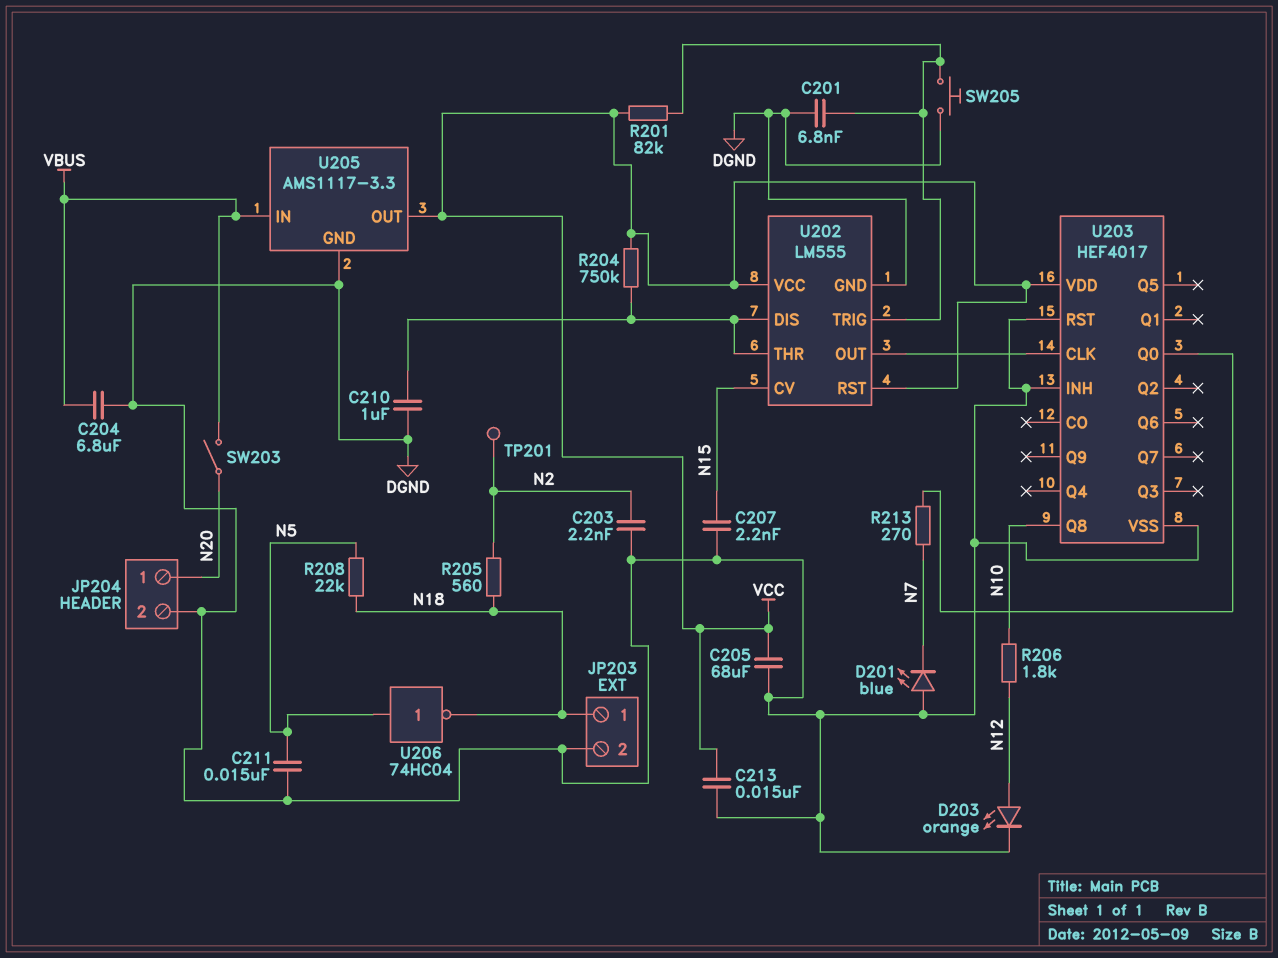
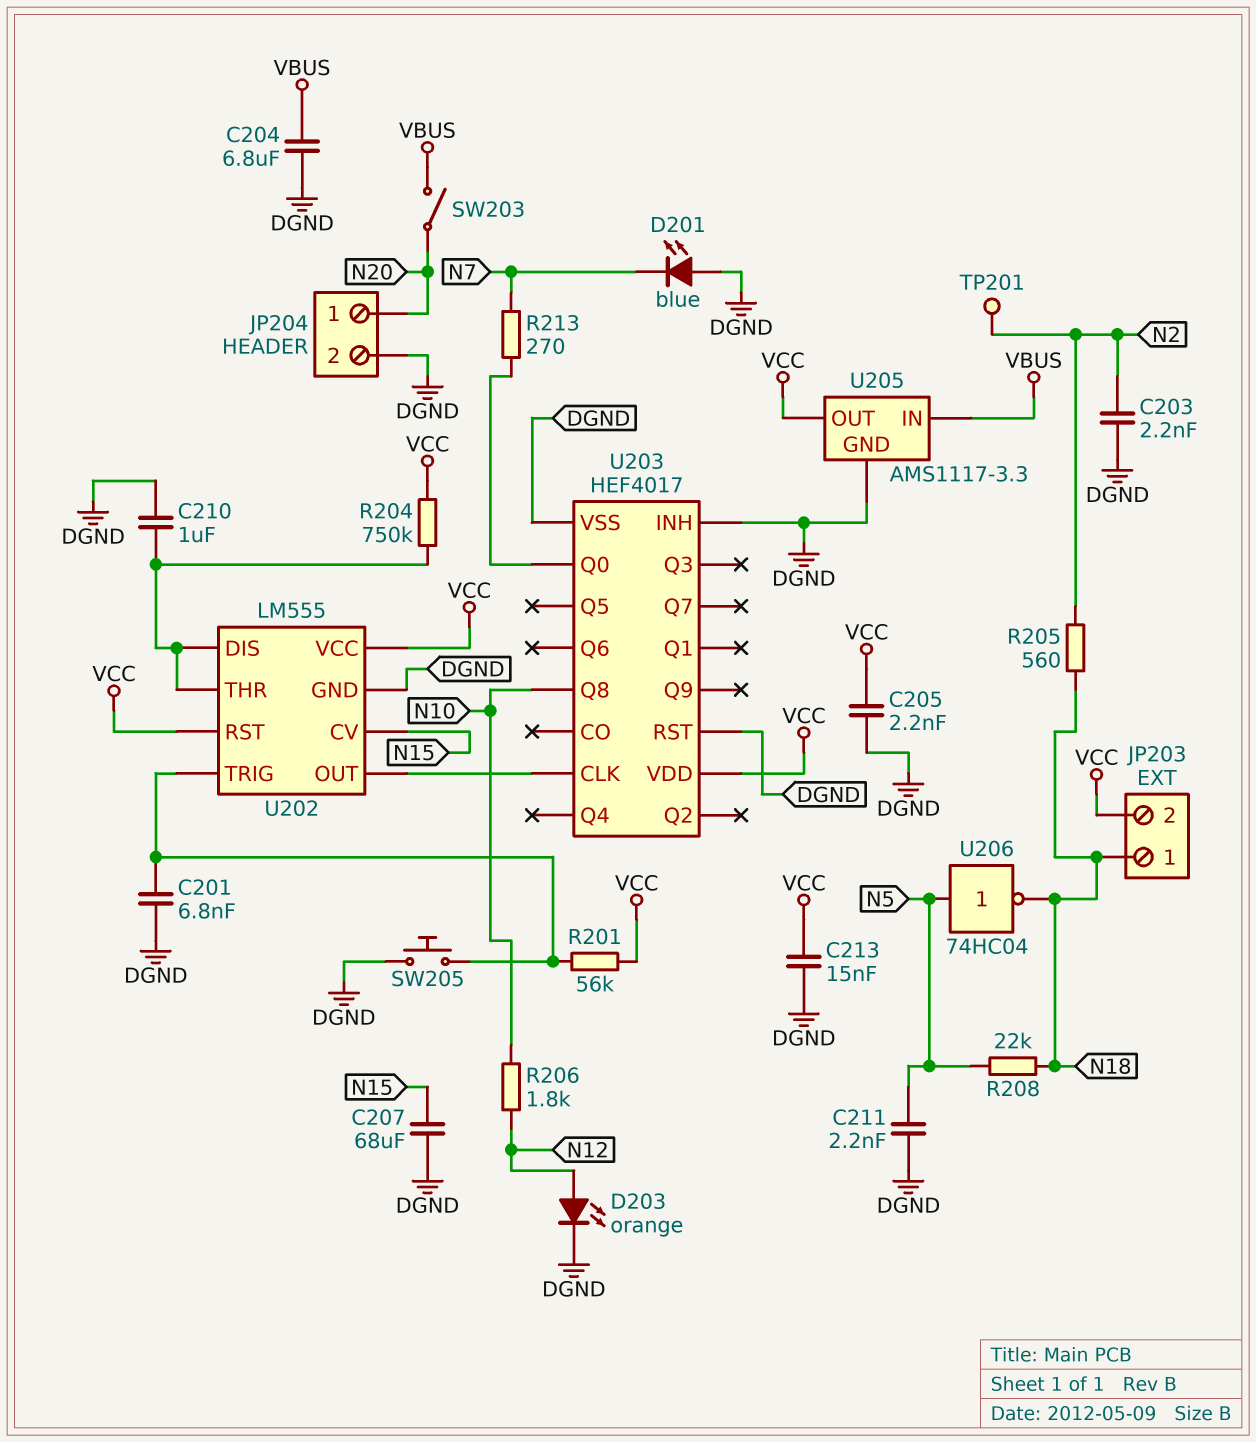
C205: 68uF (DGND, VCC) -> 2.2nF (DGND, VCC)
C207: 2.2nF (DGND, N15) -> 68uF (DGND, N15)
C211: 15nF (DGND, N5) -> 2.2nF (DGND, N5)
JP203 pin 2: DGND -> VCC
R201: 82k (U202/TRIG, VCC) -> 56k (U202/TRIG, VCC)

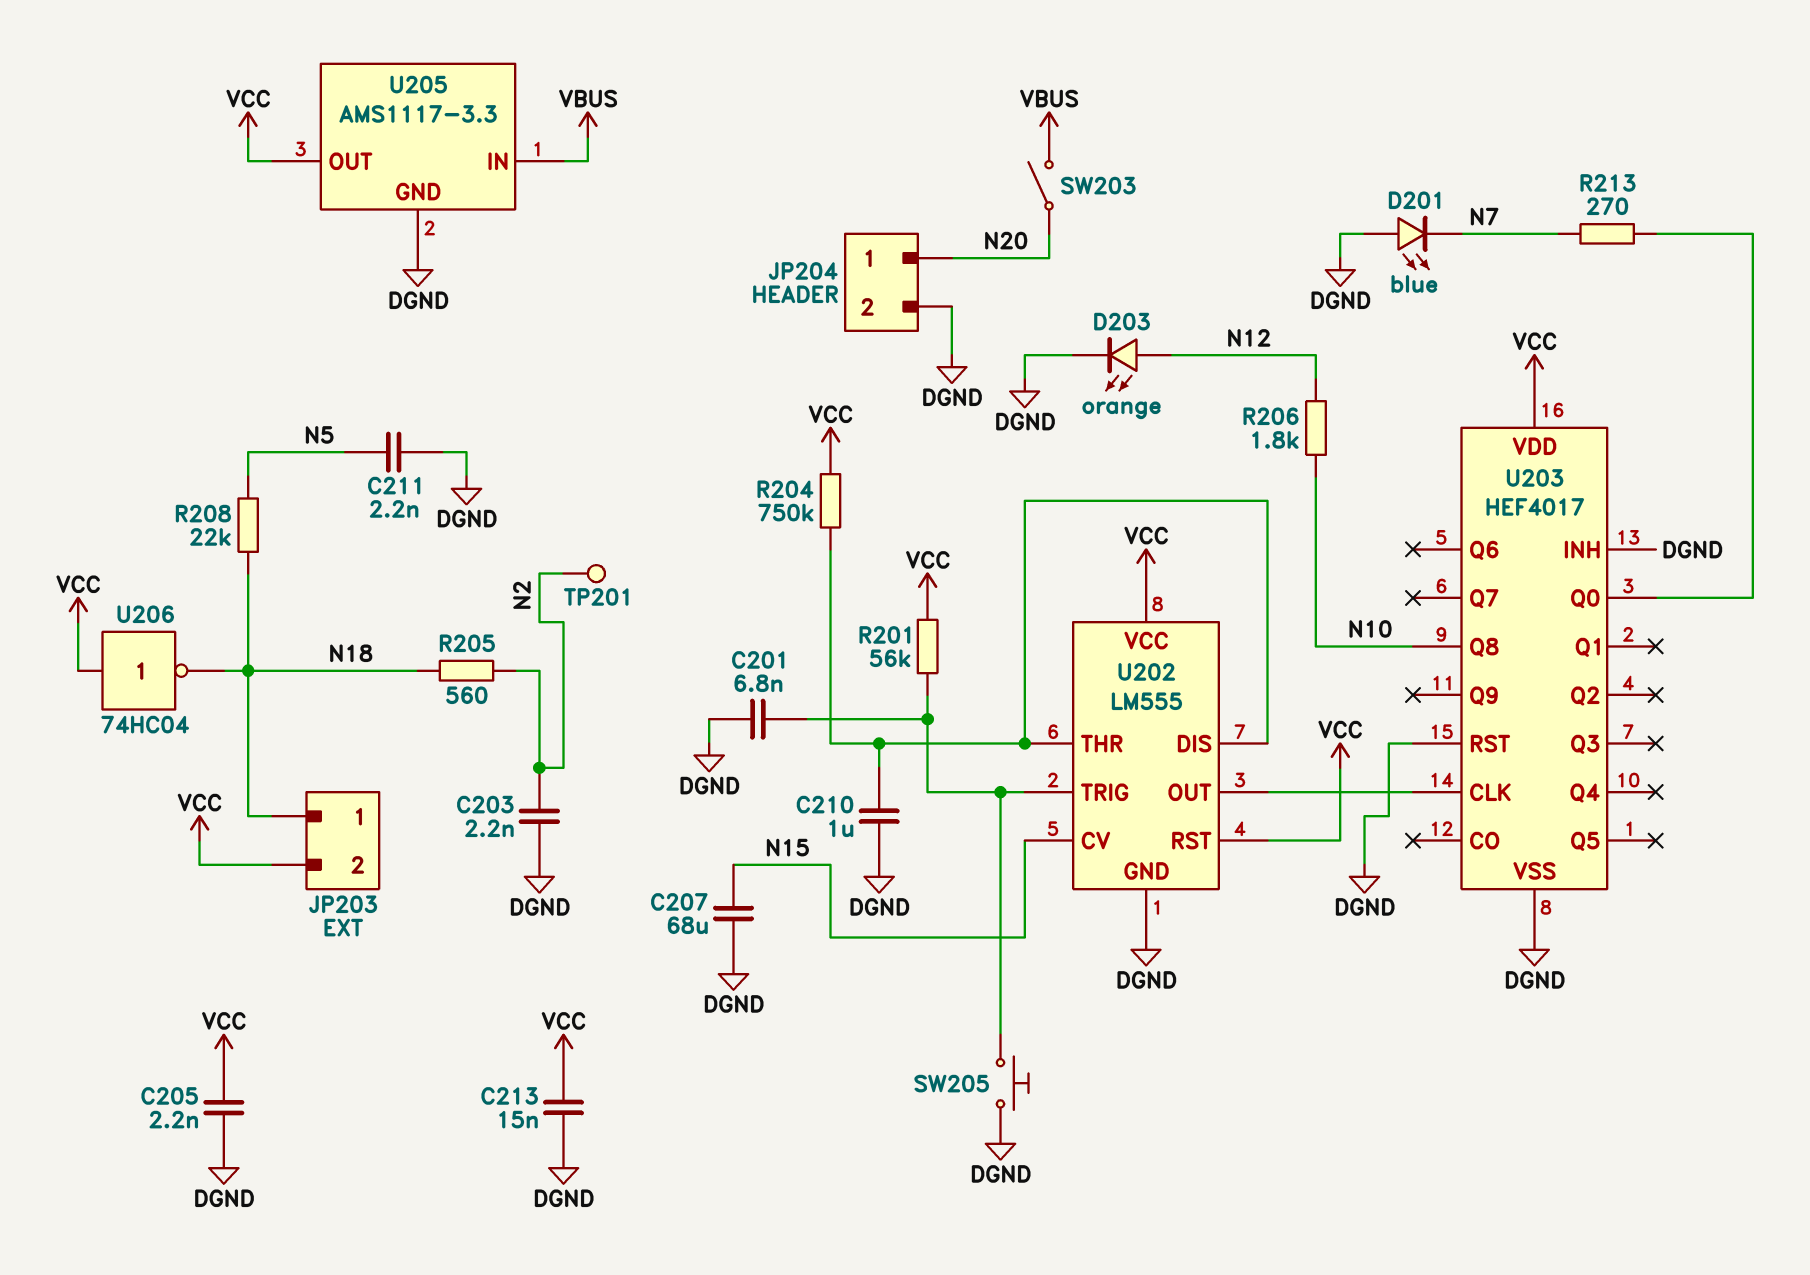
C204: 6.8uF (DGND, VBUS) -> none
U206: NOT 74HC04 (in N5, out N18) -> NOT 74HC04 (in VCC, out N18)

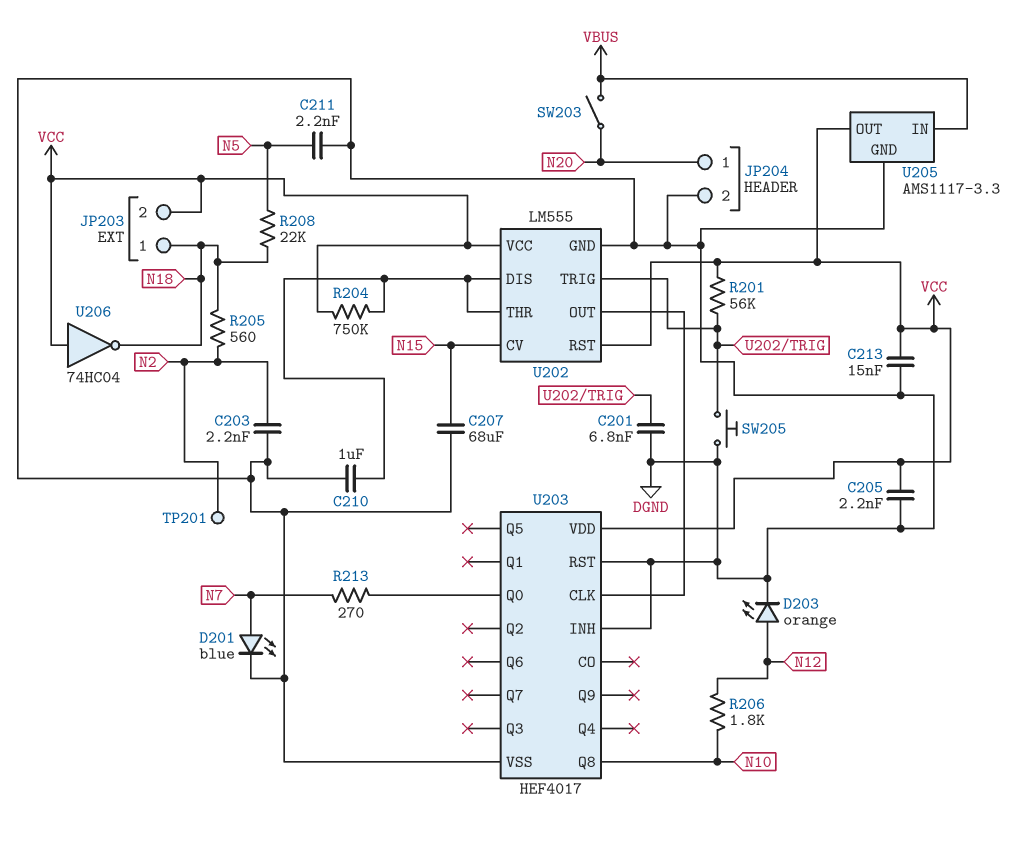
D201: LED blue (A DGND, K N7) -> LED blue (A N7, K DGND)

